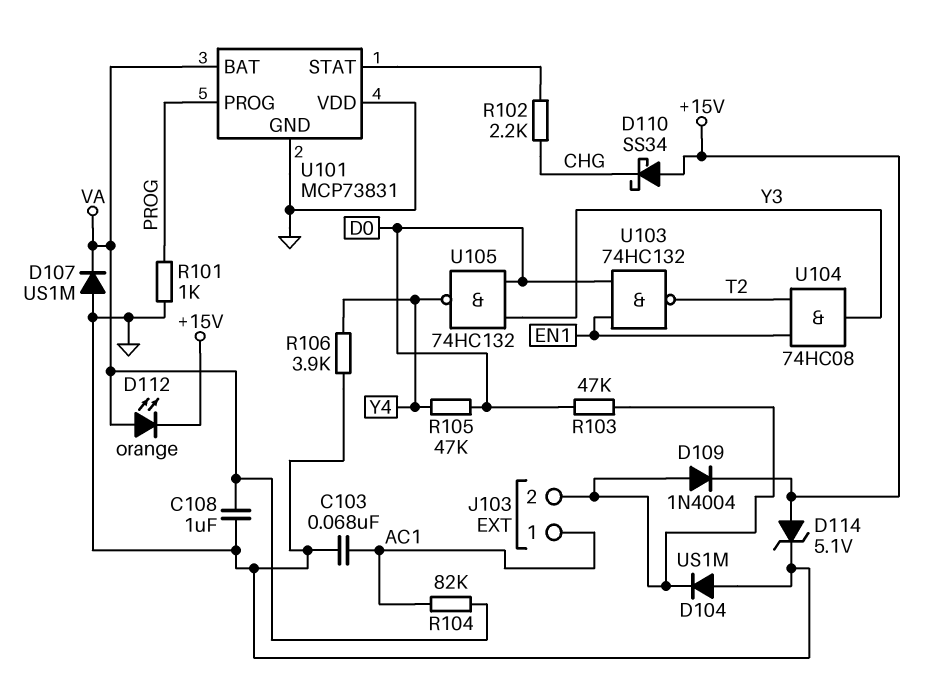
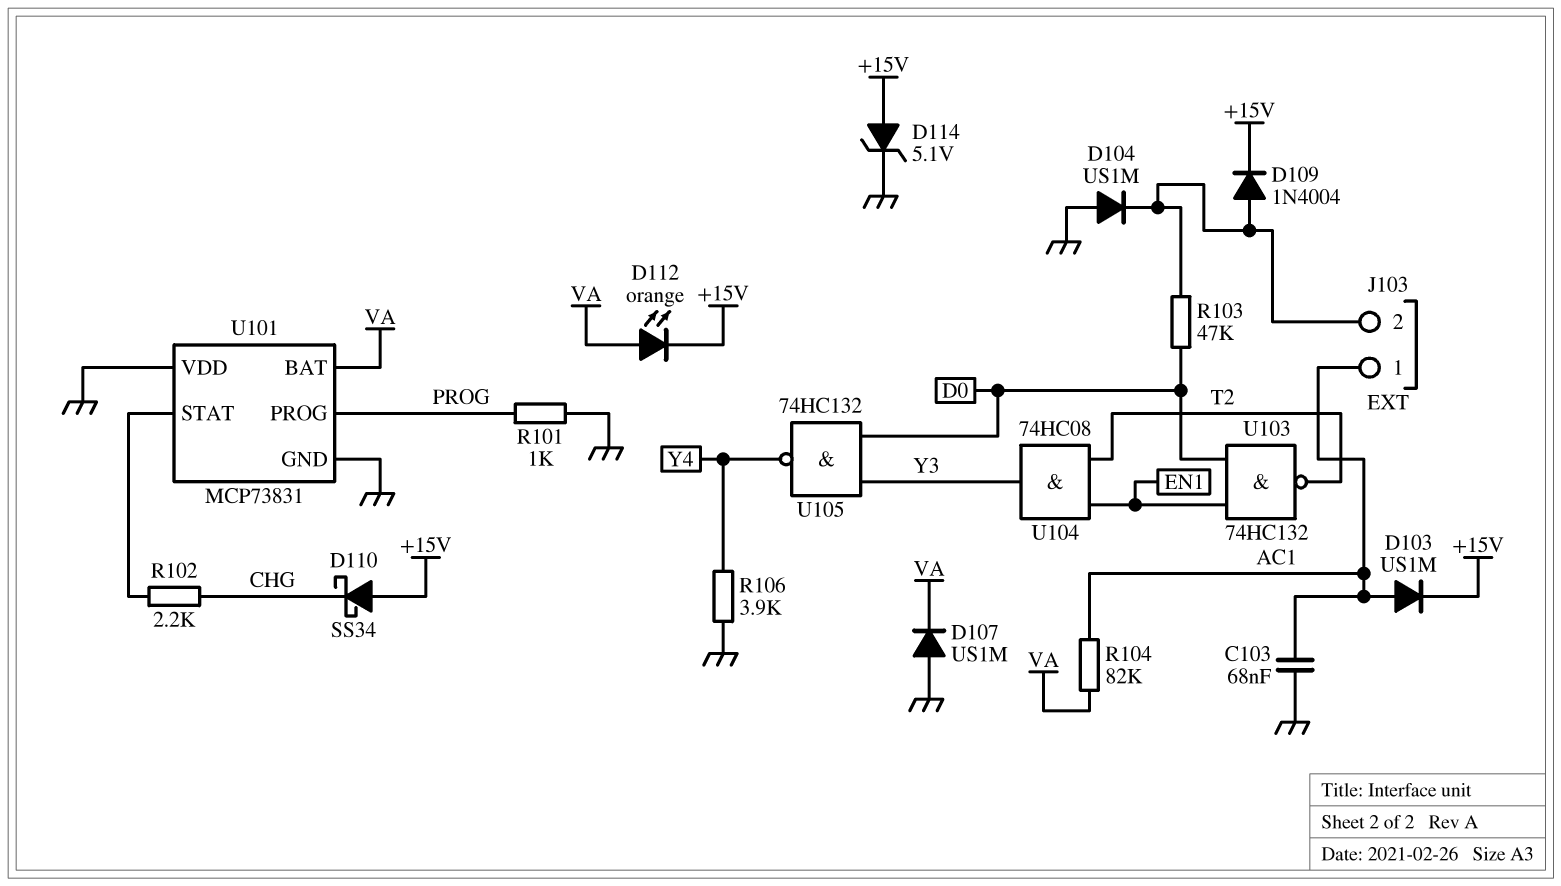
C108: 1uF (GND, VA) -> none
D103: none -> diode US1M (A AC1, K +15V)
R105: 47k (D0, Y4) -> none

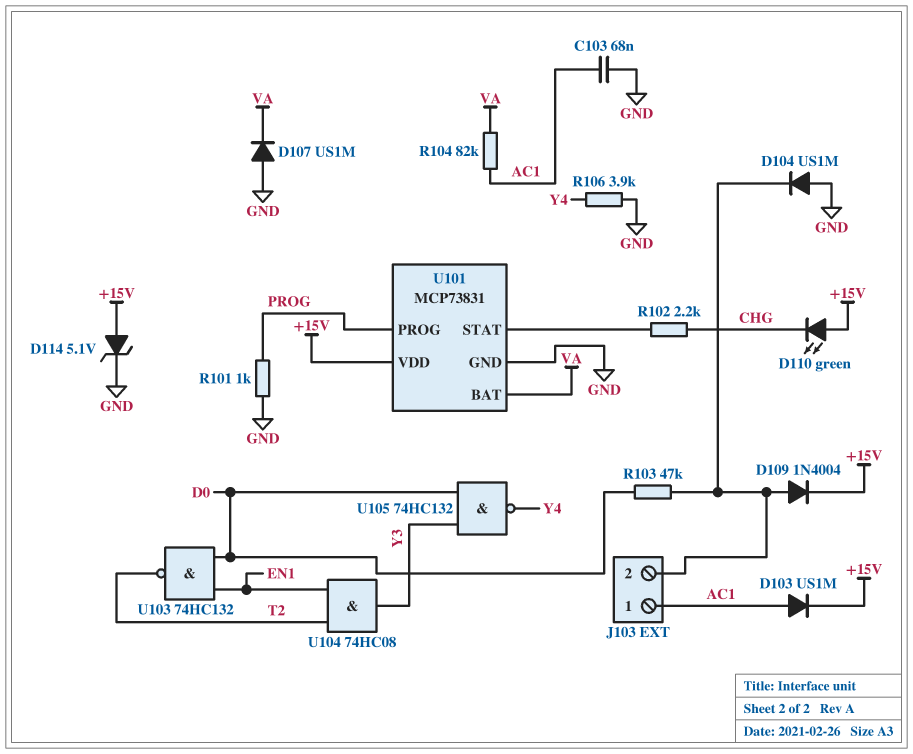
D110: schottky SS34 (A +15V, K CHG) -> LED green (A +15V, K CHG)
D112: LED orange (A VA, K +15V) -> none
U101 pin VDD: GND -> +15V

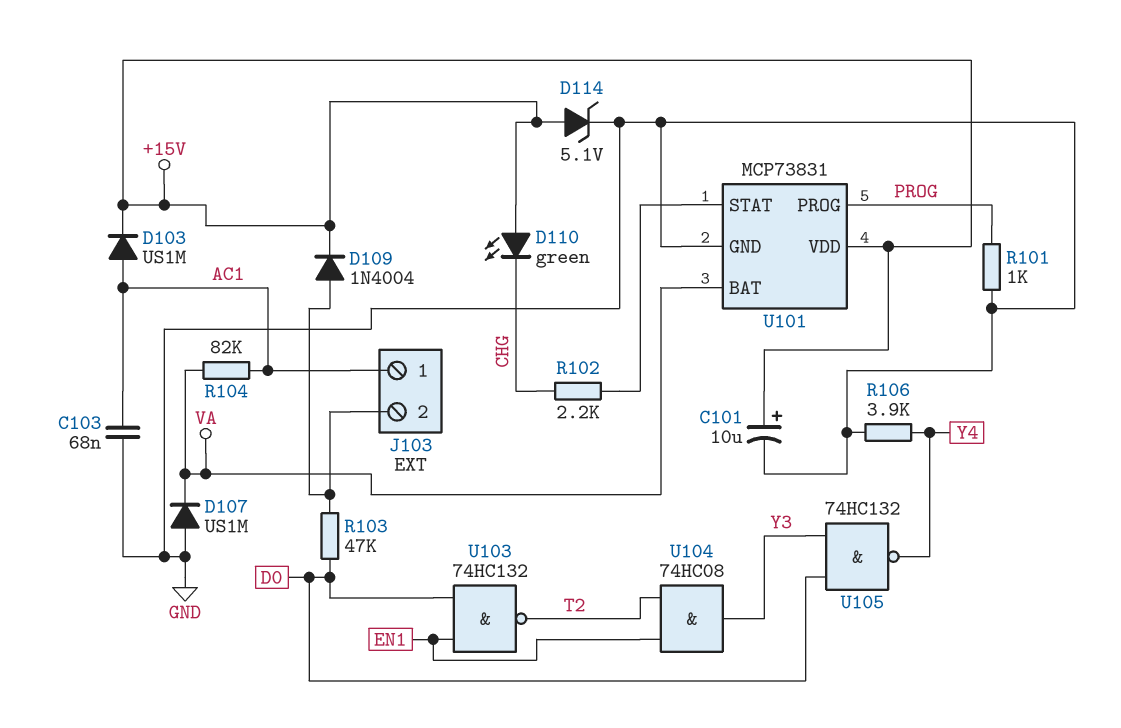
C101: none -> 10uF (plus +15V, minus GND)
D104: diode US1M (A GND, K J103/2) -> none

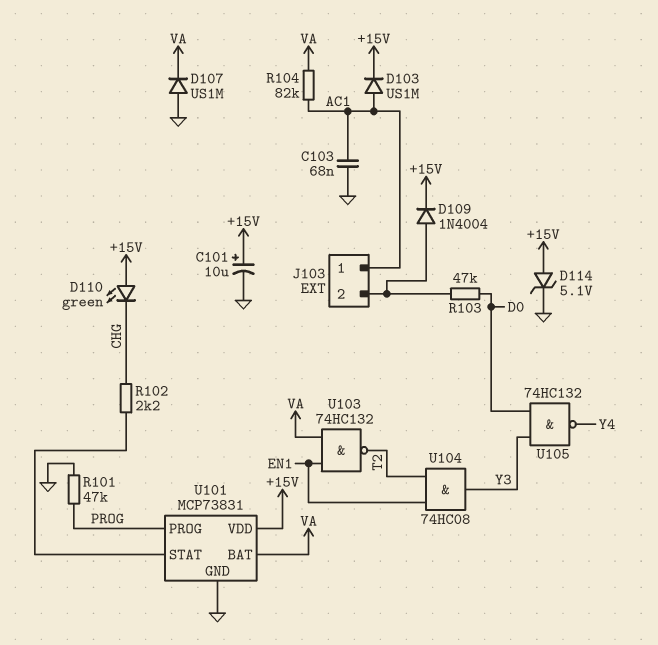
R101: 1k (GND, PROG) -> 47k (GND, PROG)
R106: 3.9k (GND, Y4) -> none
U103: NAND 74HC132 (in D0, in EN1, out T2) -> NAND 74HC132 (in EN1, in VA, out T2)

